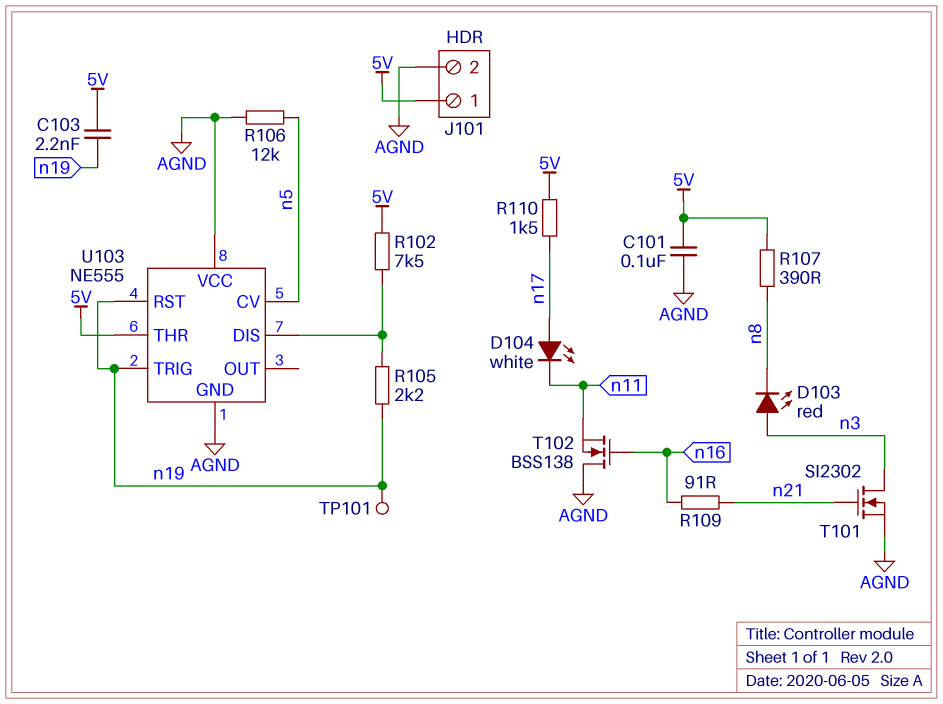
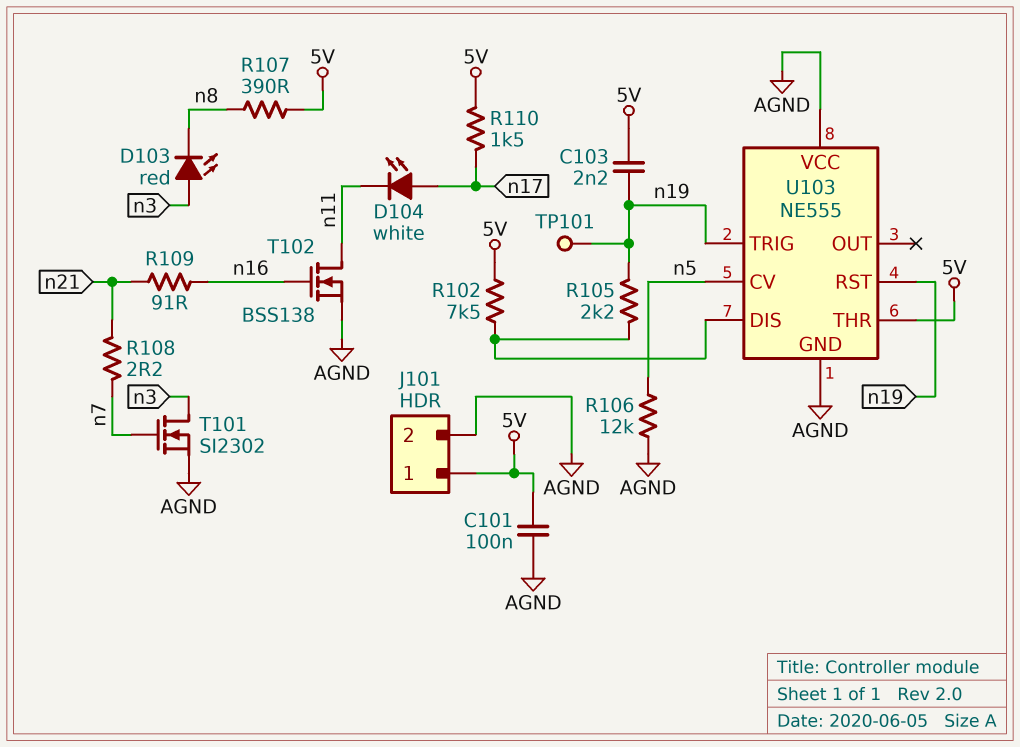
R108: none -> 2.2 (n7, n21)
T101: NMOS SI2302 (G n21, D n3, S AGND) -> NMOS SI2302 (G n7, D n3, S AGND)
T102: NMOS BSS138 (G n16, D AGND, S n11) -> NMOS BSS138 (G n16, D n11, S AGND)

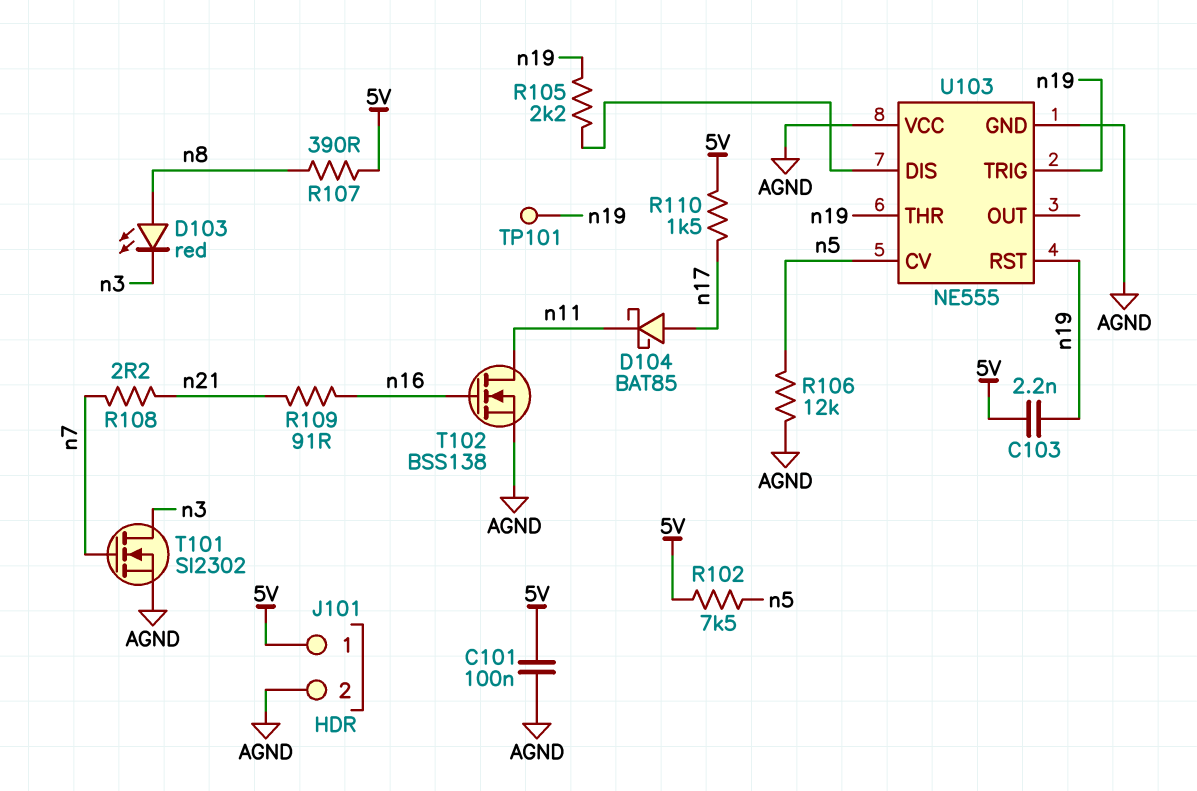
D103: LED red (A n3, K n8) -> LED red (A n8, K n3)
D104: LED white (A n17, K n11) -> schottky BAT85 (A n17, K n11)
R102: 7.5k (5V, U103/DIS) -> 7.5k (5V, n5)
U103 pin THR: 5V -> n19

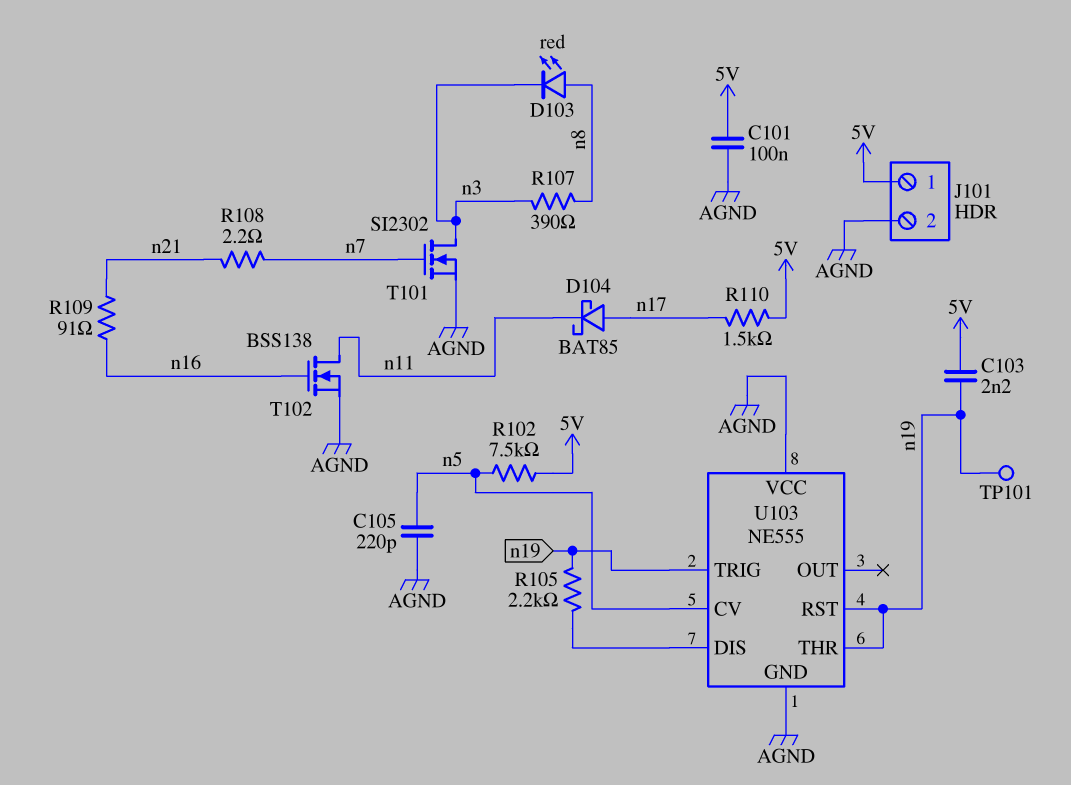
C105: none -> 220pF (AGND, n5)
R106: 12k (AGND, n5) -> none
R107: 390 (5V, n8) -> 390 (n3, n8)

